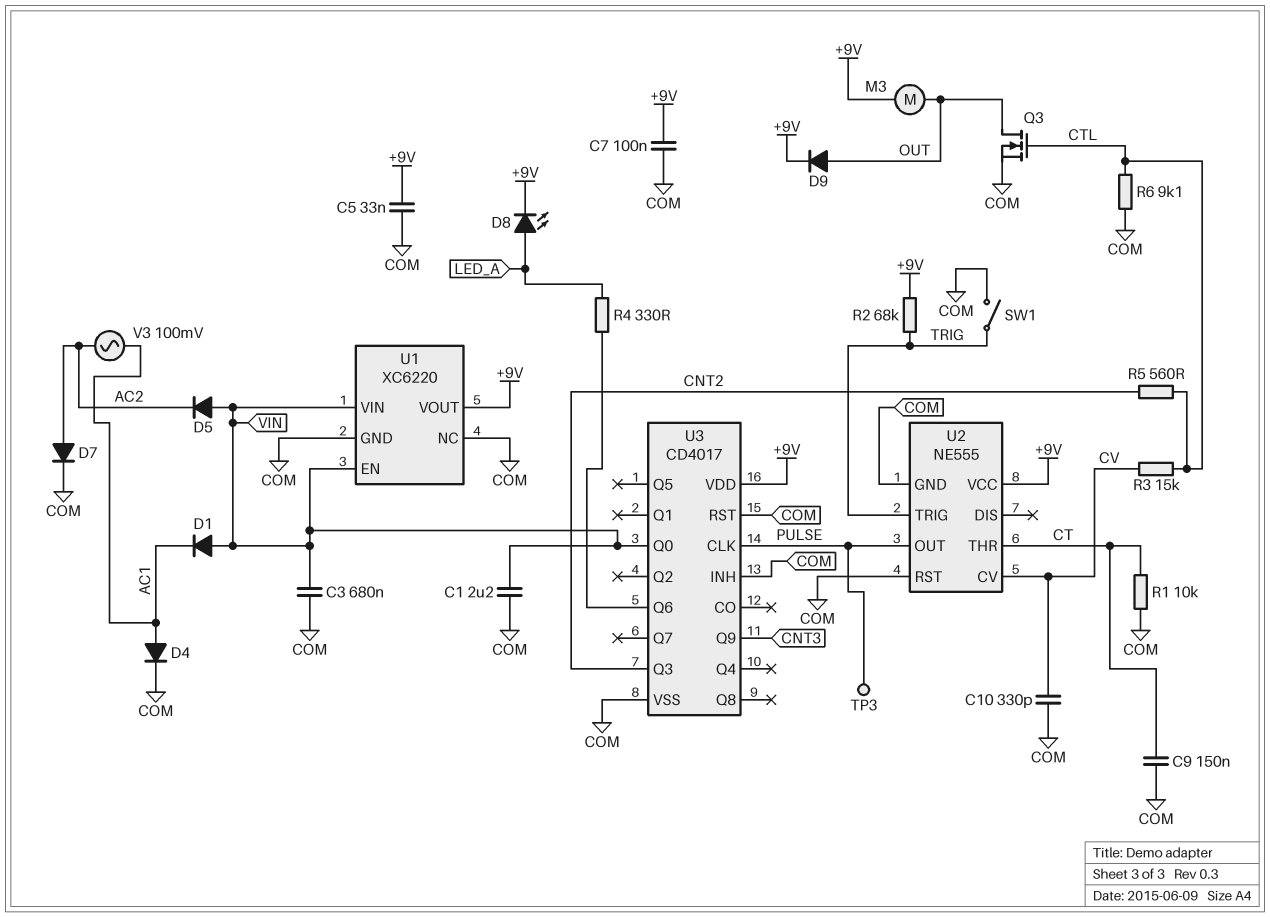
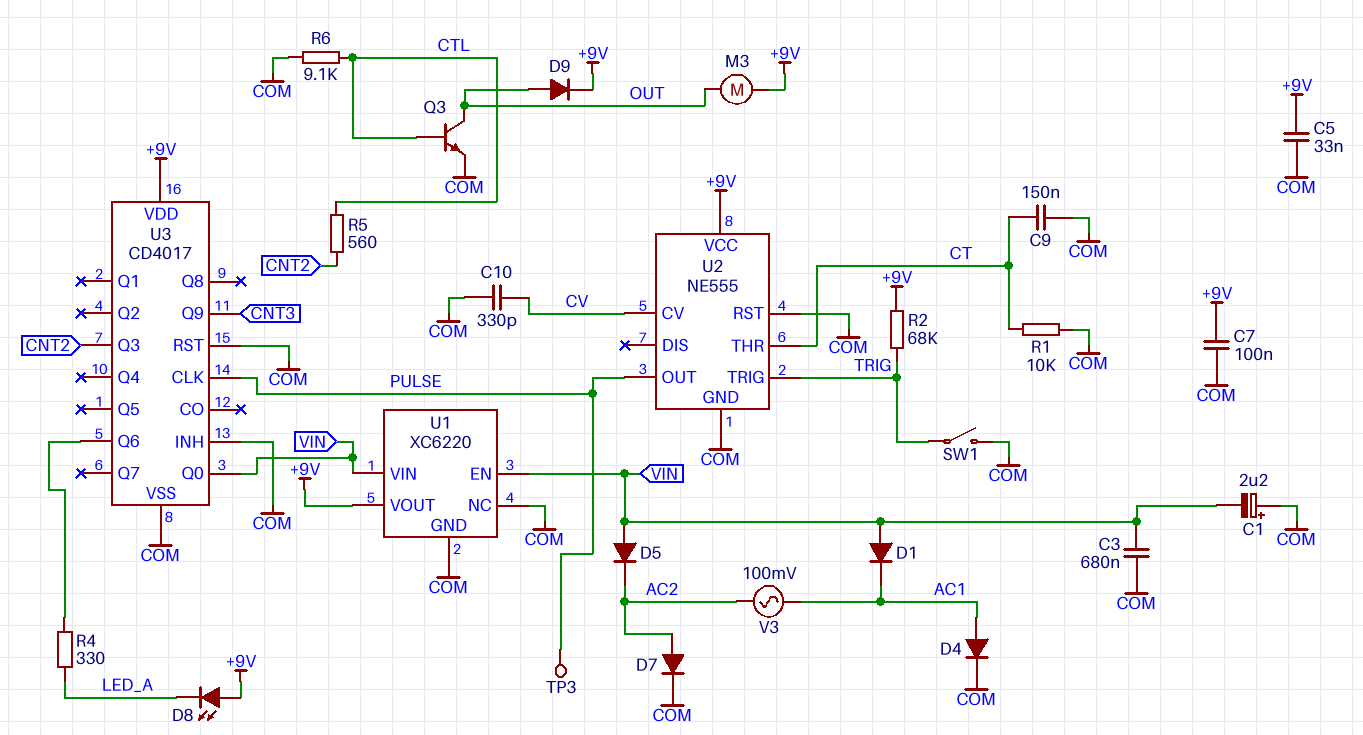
C1: 2.2uF (COM, VIN) -> 2.2uF (plus COM, minus VIN)
D8: LED (A LED_A, K +9V) -> LED (A +9V, K LED_A)
Q3: NMOS (G CTL, D OUT, S COM) -> NPN (B CTL, C OUT, E COM)
R3: 15k (CTL, CV) -> none

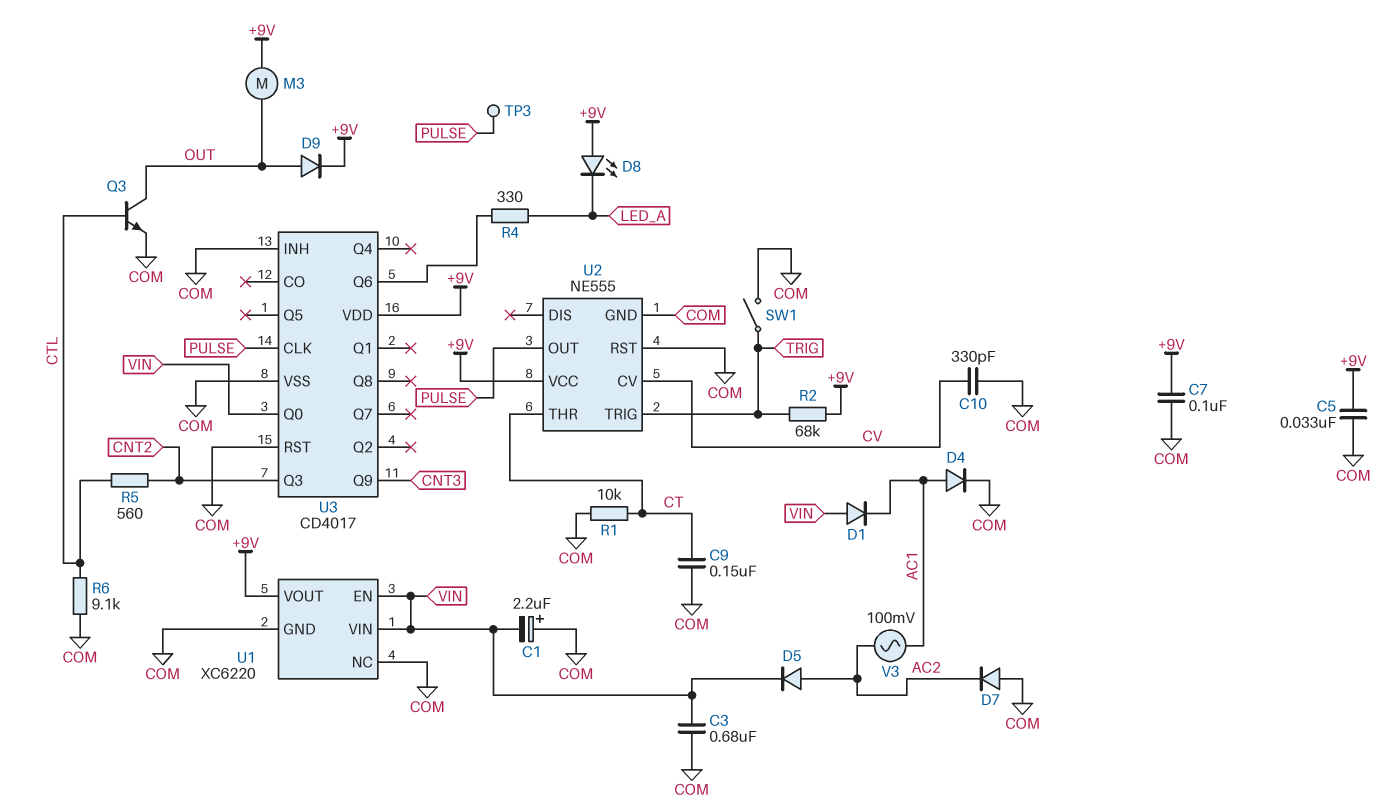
D5: diode (A VIN, K AC2) -> diode (A AC2, K VIN)
D7: diode (A AC2, K COM) -> diode (A COM, K AC2)

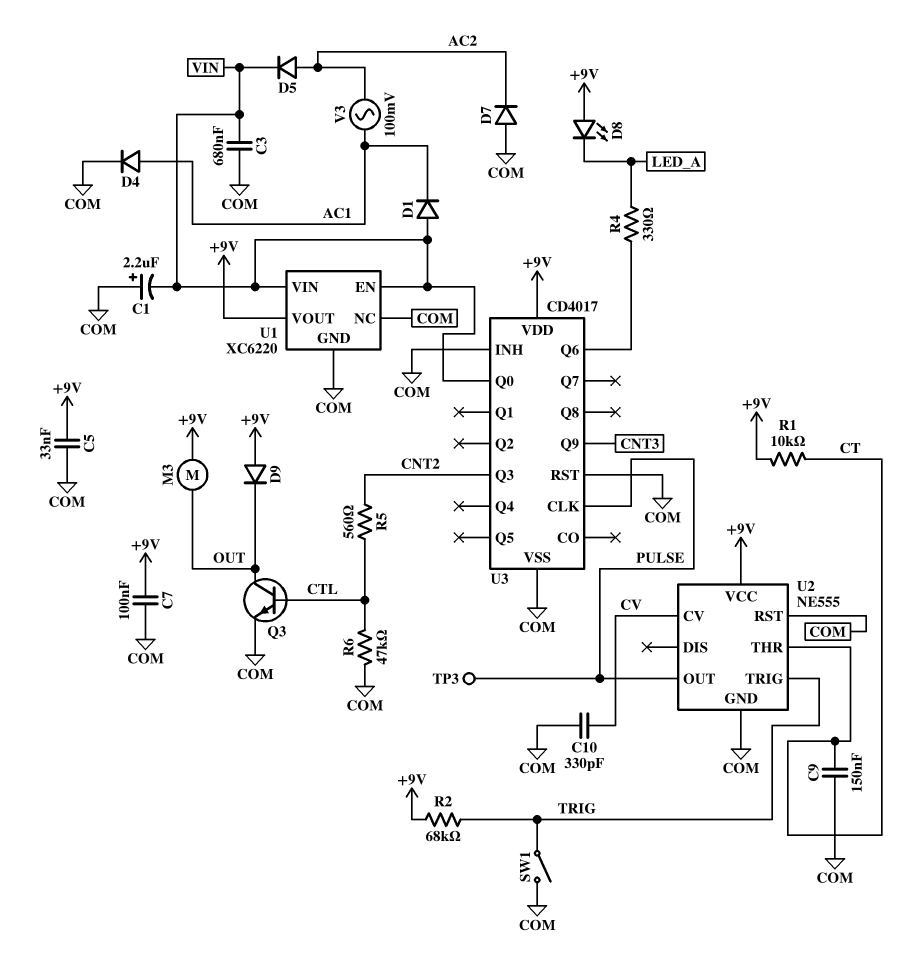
D9: diode (A OUT, K +9V) -> diode (A +9V, K OUT)
R1: 10k (COM, CT) -> 10k (+9V, CT)
R6: 9.1k (COM, CTL) -> 47k (COM, CTL)

